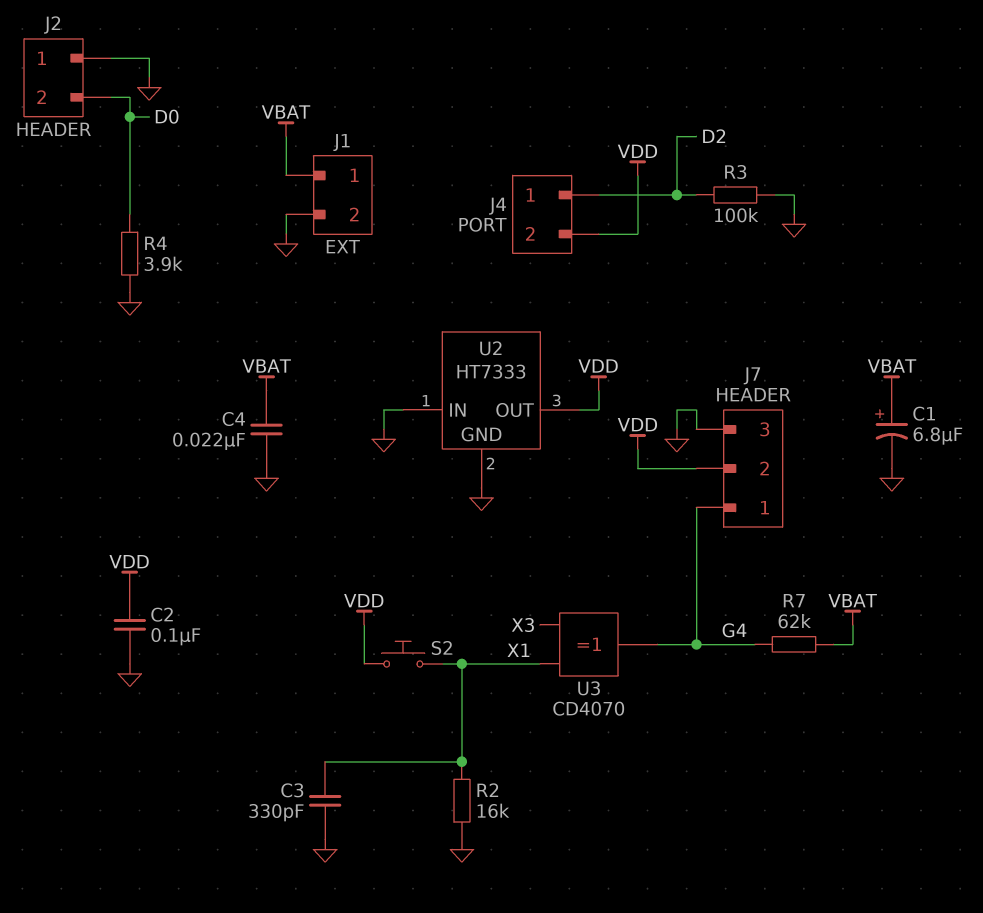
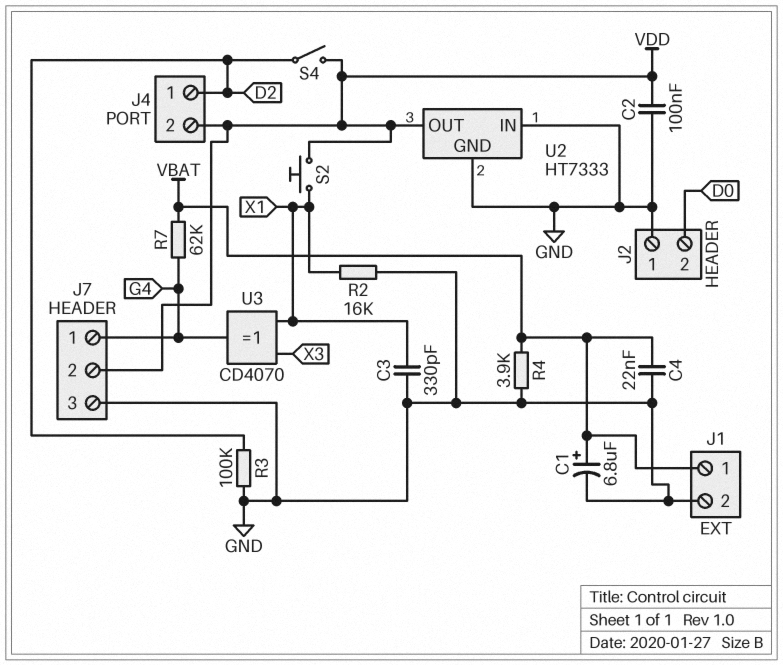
R4: 3.9k (D0, GND) -> 3.9k (GND, VBAT)
S4: none -> switch (D2, VDD)

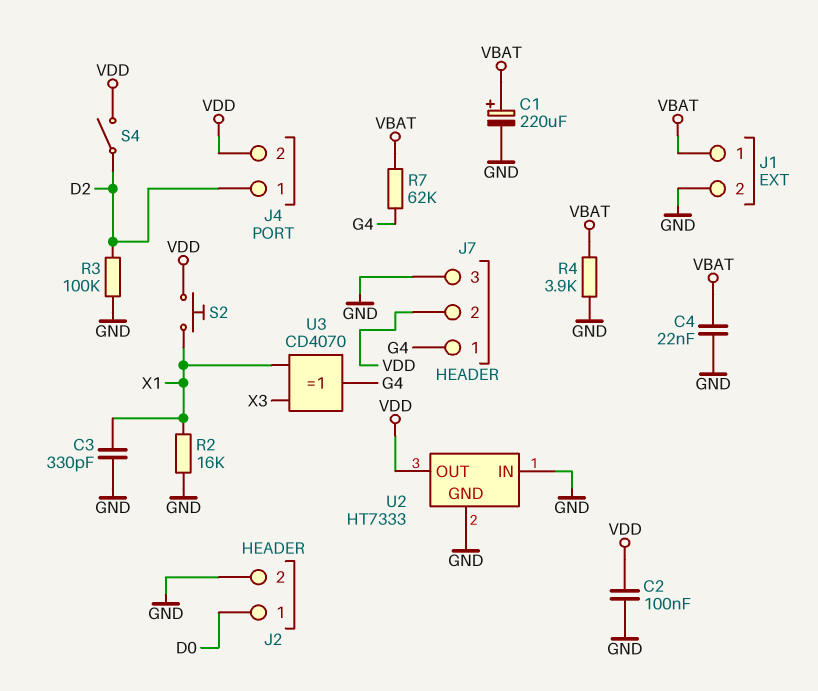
C1: 6.8uF (plus VBAT, minus GND) -> 220uF (plus VBAT, minus GND)
J2 pin 1: GND -> D0
J2 pin 2: D0 -> GND

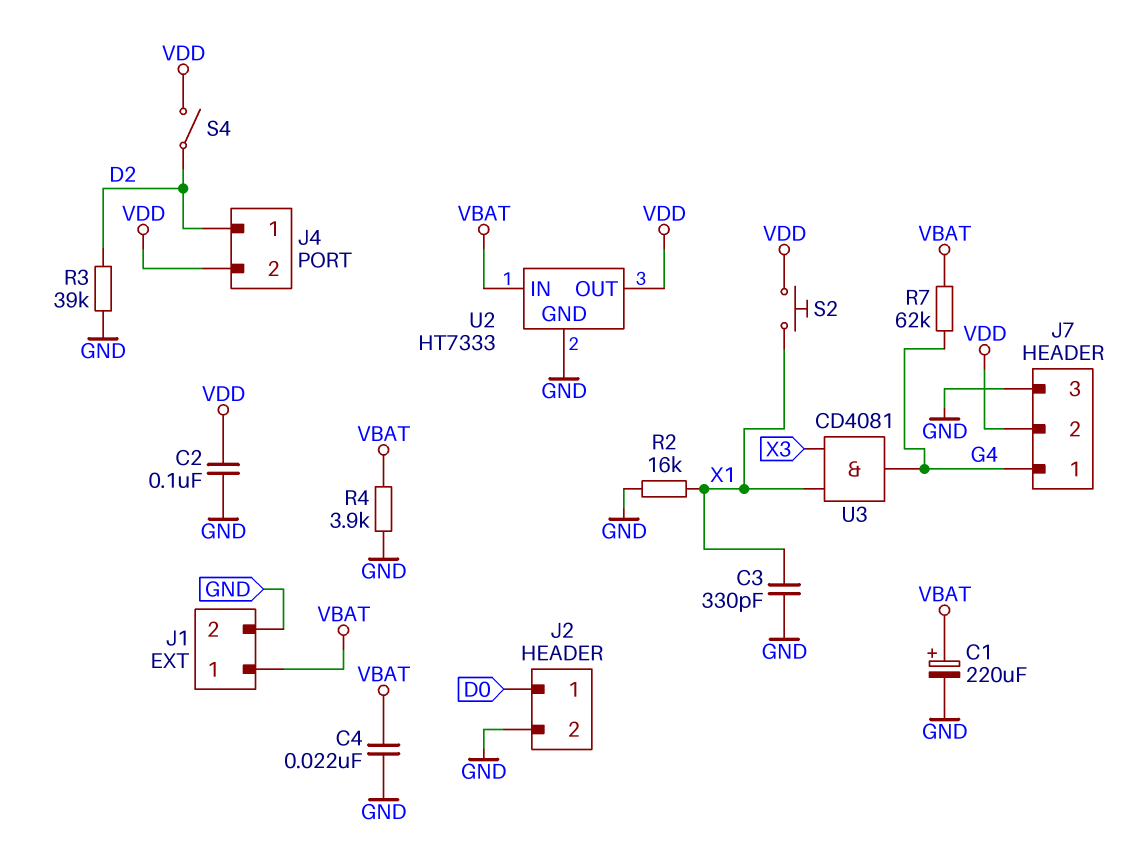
R3: 100k (D2, GND) -> 39k (D2, GND)
U2 pin IN: GND -> VBAT
U3: XOR CD4070 (in X1, in X3, out G4) -> AND CD4081 (in X1, in X3, out G4)

